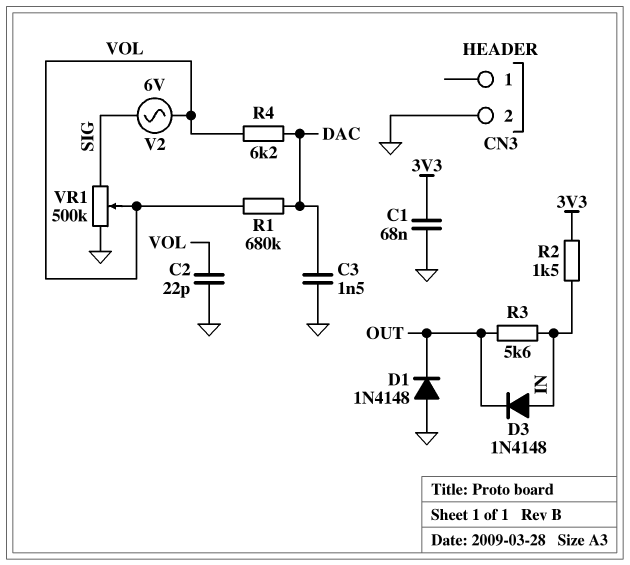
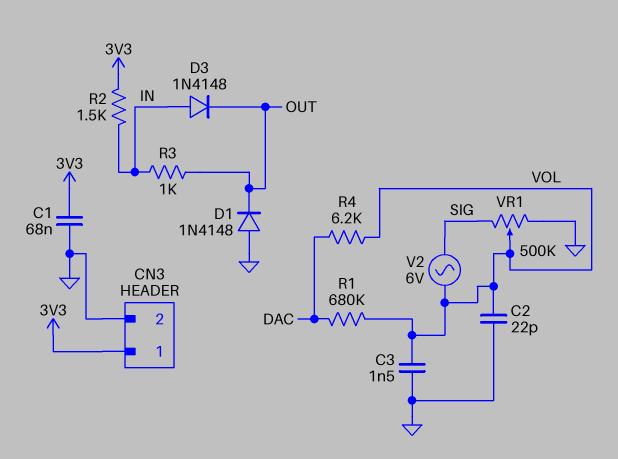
C3: 1.5nF (DAC, GND) -> 1.5nF (GND, VOL)
CN3 pin 1: none -> 3V3
R3: 5.6k (IN, OUT) -> 1k (IN, OUT)

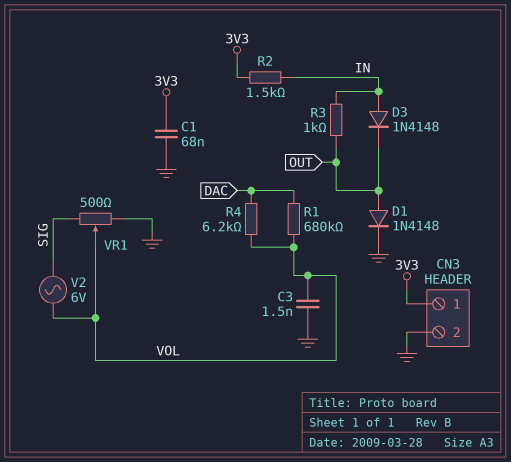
C2: 22pF (GND, VOL) -> none
D1: diode 1N4148 (A GND, K OUT) -> diode 1N4148 (A OUT, K GND)
VR1: 500k (GND, SIG, wiper VOL) -> 500 (GND, SIG, wiper VOL)

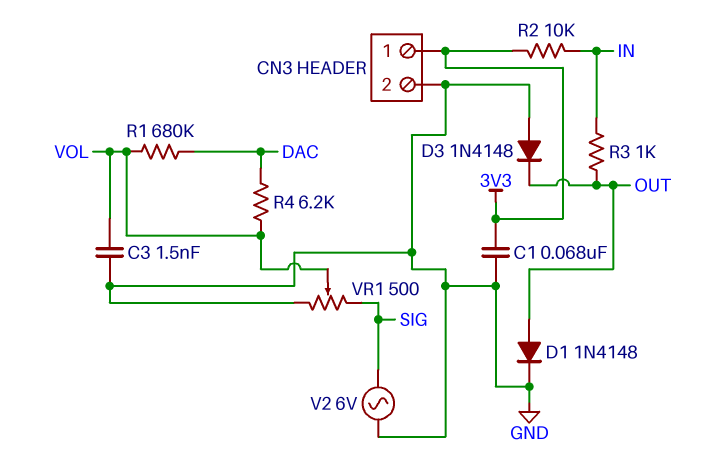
D3: diode 1N4148 (A IN, K OUT) -> diode 1N4148 (A GND, K OUT)
R2: 1.5k (3V3, IN) -> 10k (3V3, IN)
V2: AC 6V (SIG, VOL) -> AC 6V (GND, SIG)

